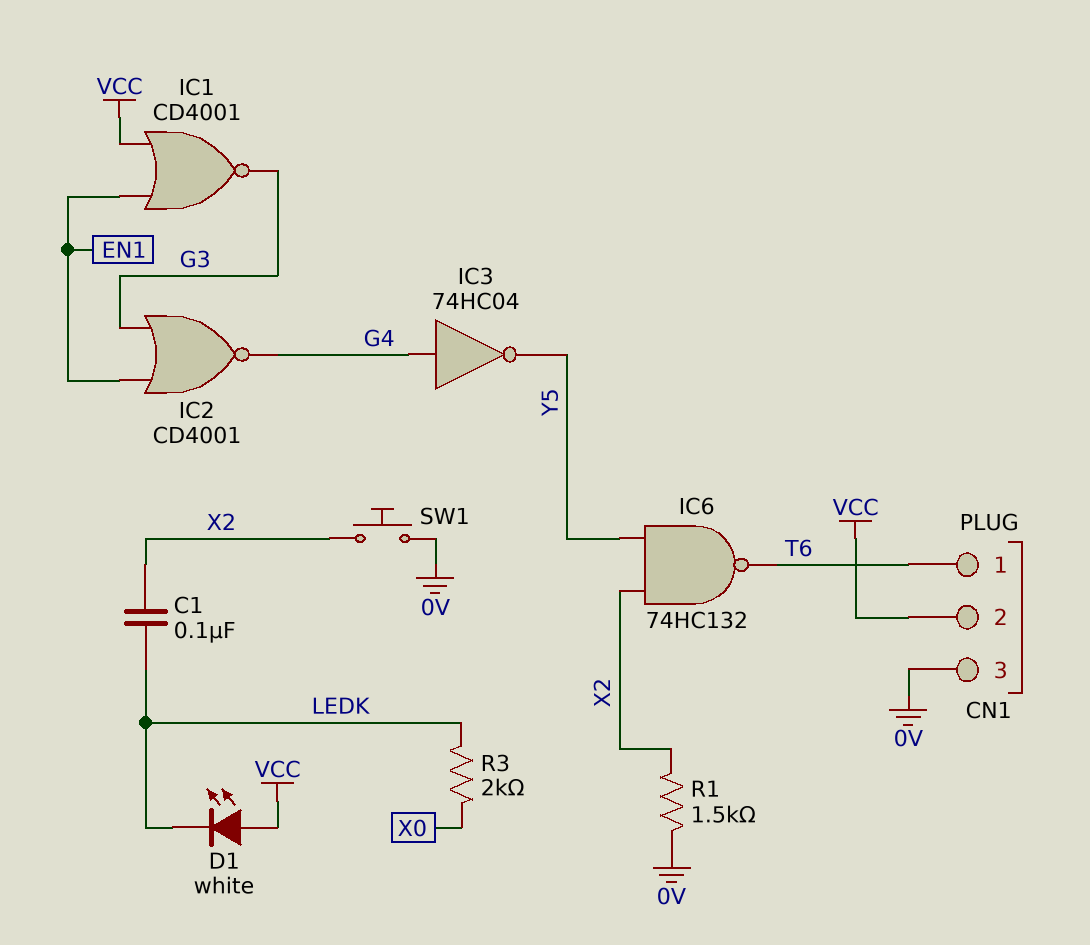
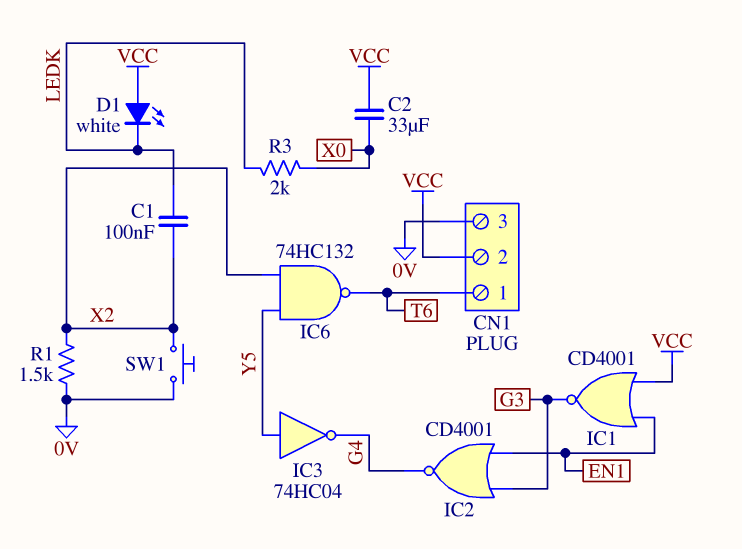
C2: none -> 33uF (VCC, X0)
IC3: NOT 74HC04 (in G4, out Y5) -> NOT 74HC04 (in Y5, out G4)

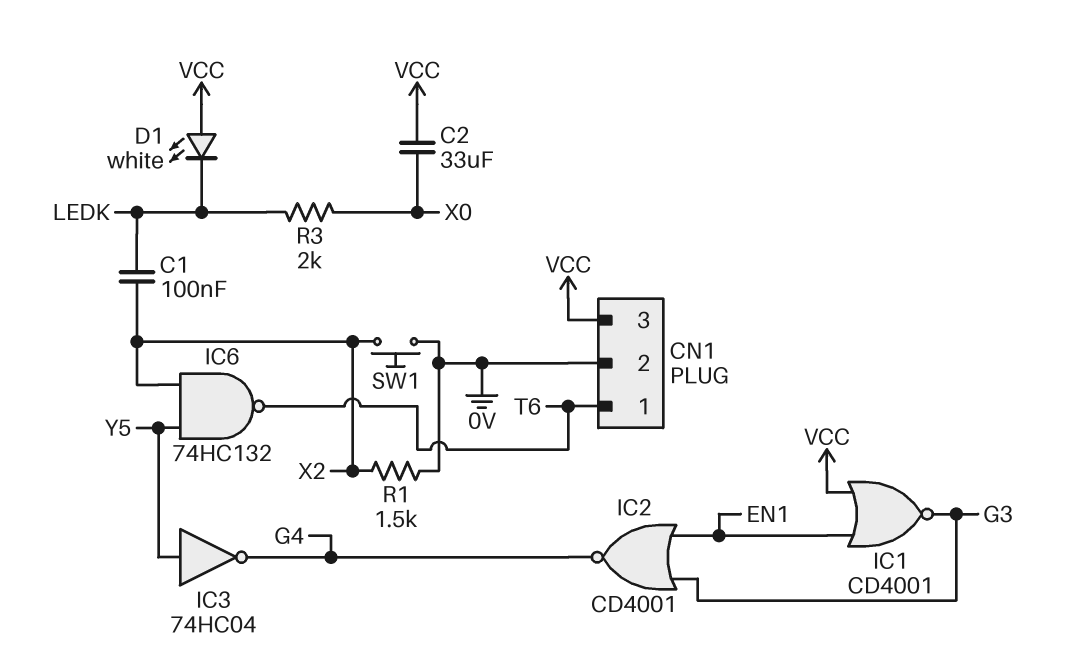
CN1 pin 2: VCC -> 0V
CN1 pin 3: 0V -> VCC

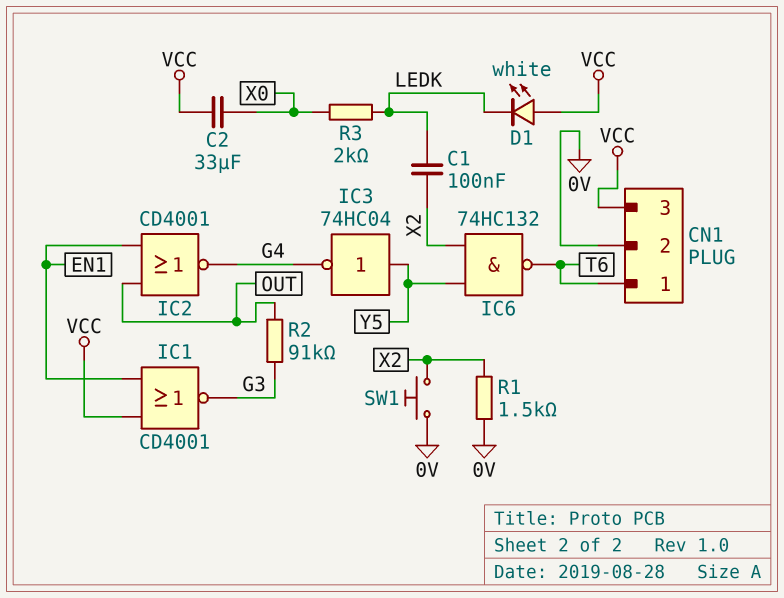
IC2: NOR CD4001 (in EN1, in G3, out G4) -> NOR CD4001 (in EN1, in OUT, out G4)
R2: none -> 91k (G3, OUT)

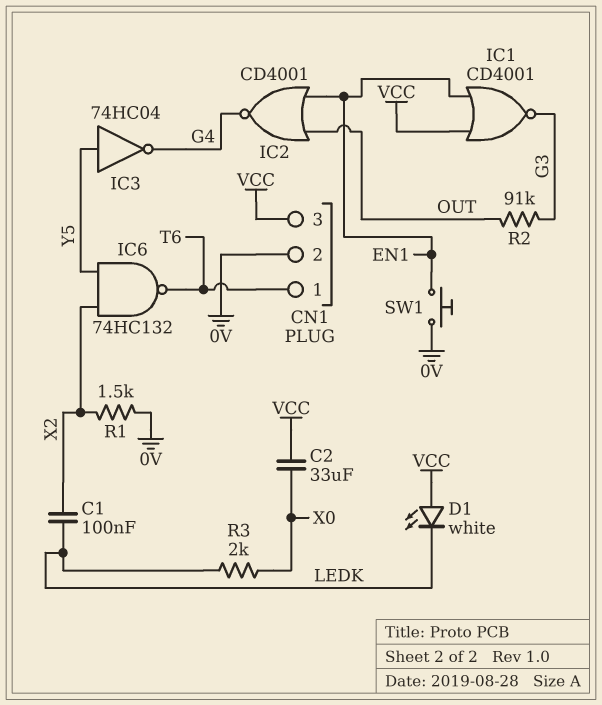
SW1: button (0V, X2) -> button (0V, EN1)

